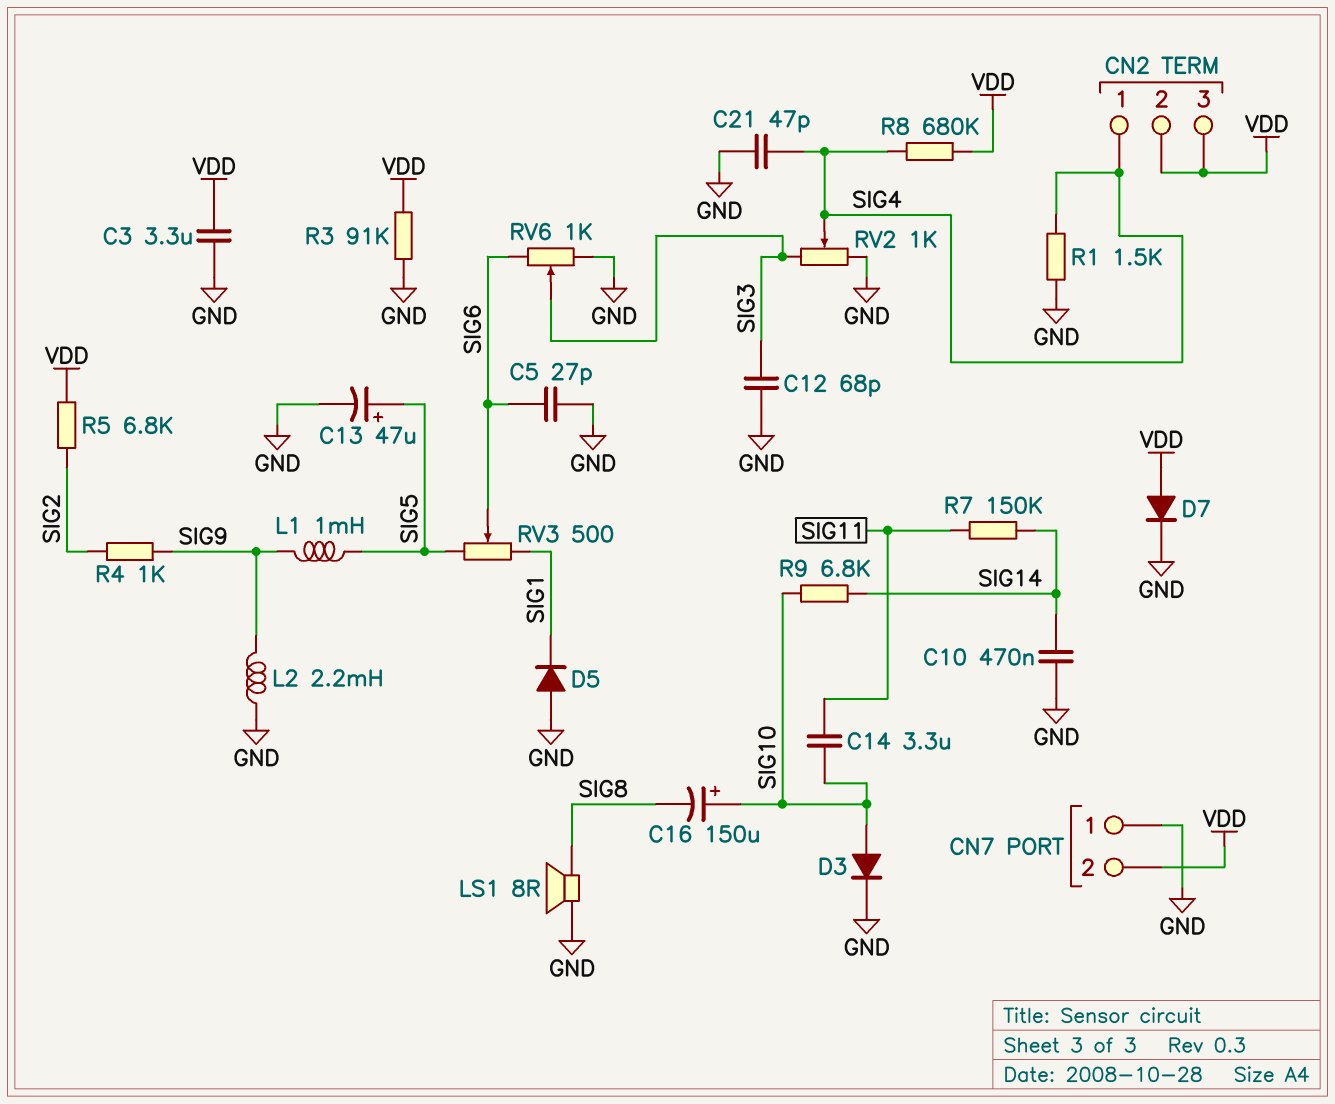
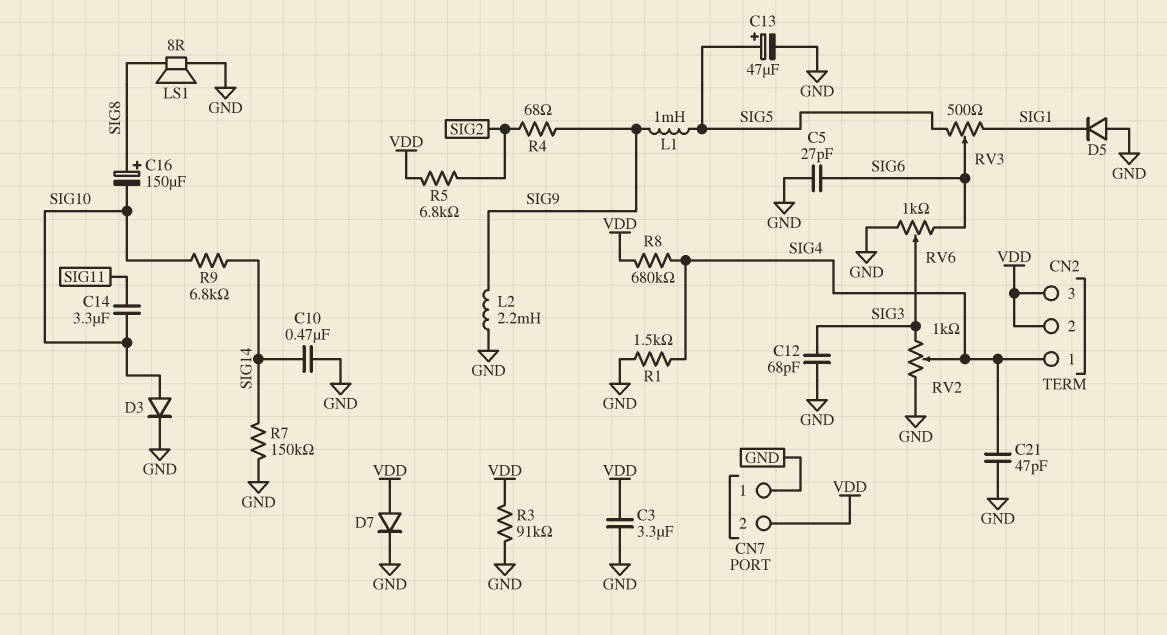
C16: 150uF (plus SIG10, minus SIG8) -> 150uF (plus SIG8, minus SIG10)
R4: 1k (SIG2, SIG9) -> 68 (SIG2, SIG9)
R7: 150k (SIG11, SIG14) -> 150k (GND, SIG14)

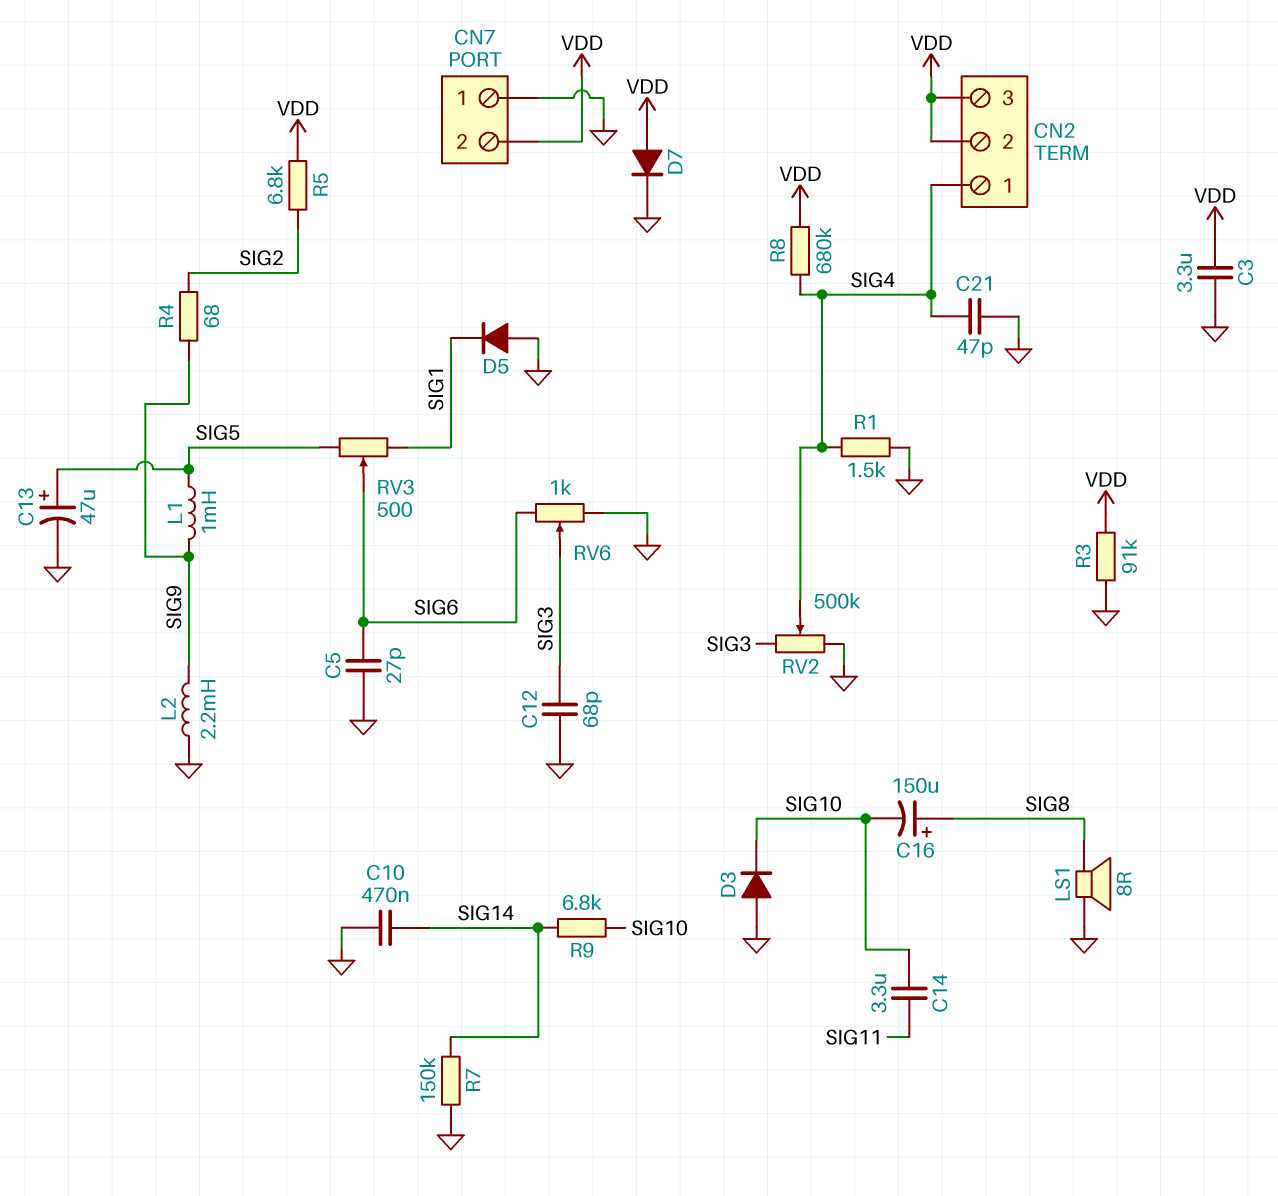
D3: diode (A SIG10, K GND) -> diode (A GND, K SIG10)
RV2: 1k (GND, SIG3, wiper SIG4) -> 500k (GND, SIG3, wiper SIG4)

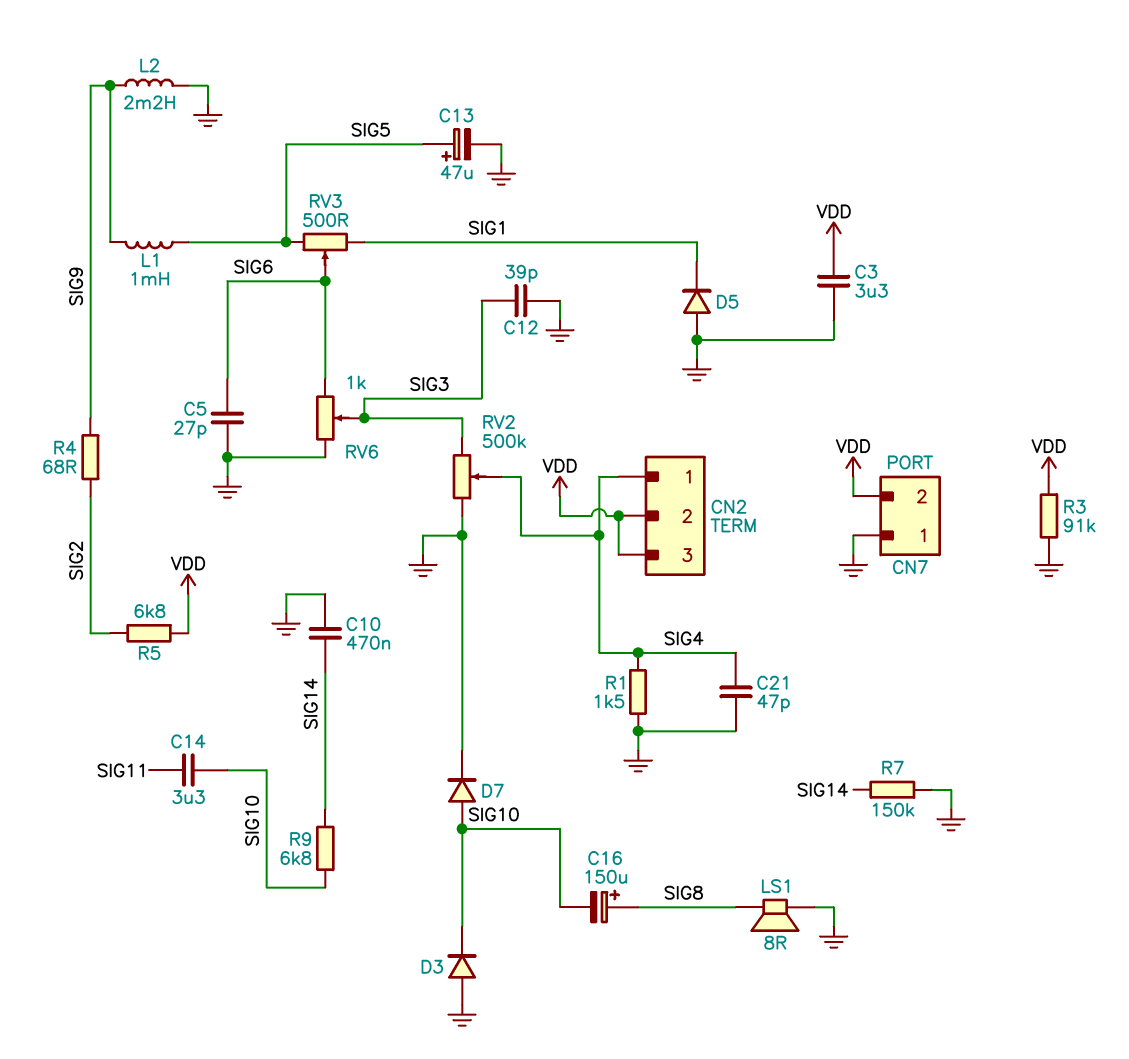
C12: 68pF (GND, SIG3) -> 39pF (GND, SIG3)
D7: diode (A VDD, K GND) -> diode (A SIG10, K GND)
R8: 680k (SIG4, VDD) -> none

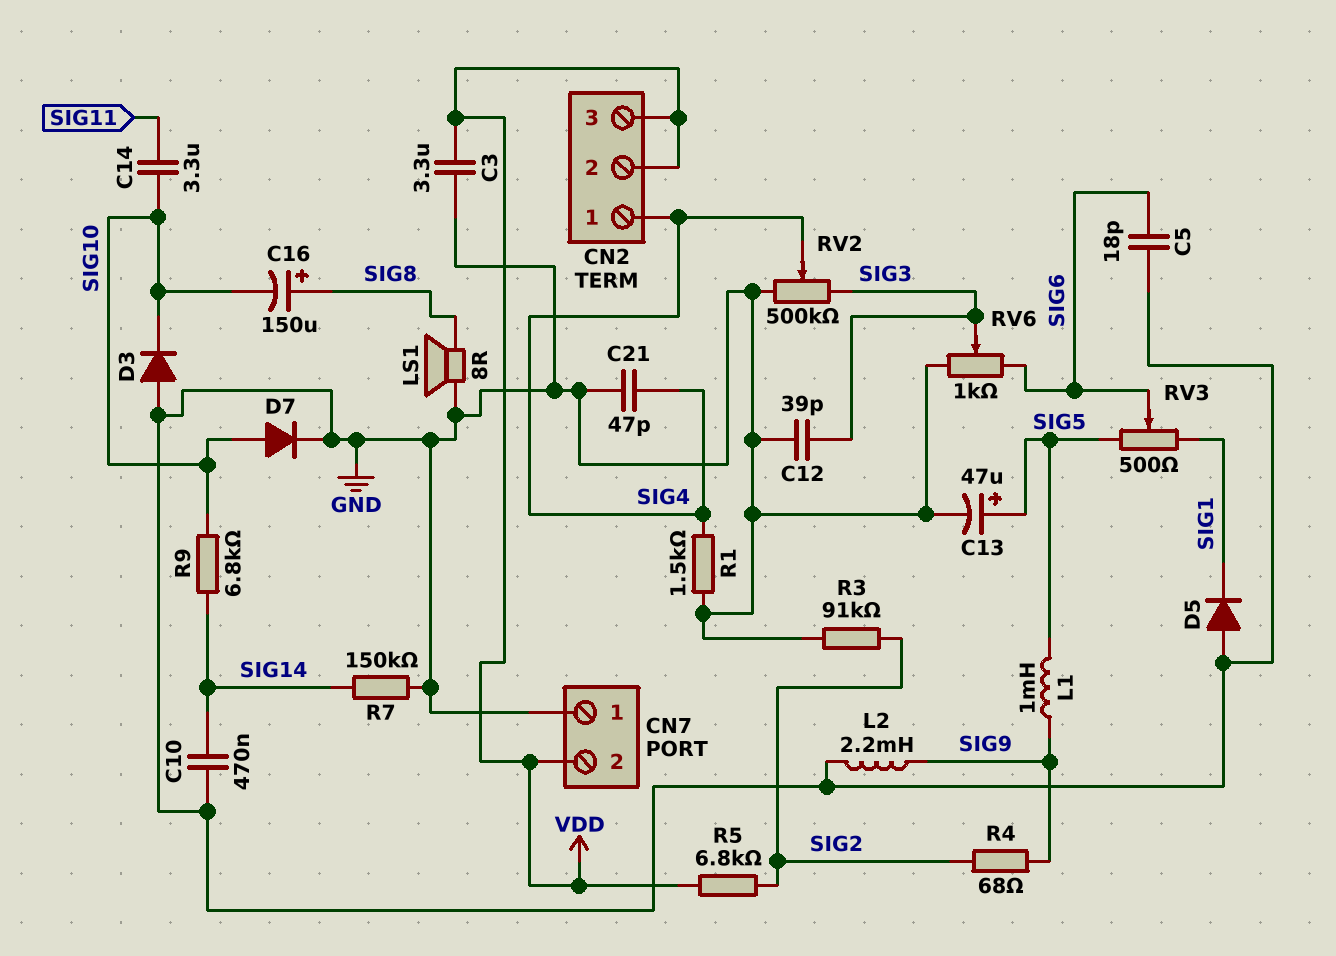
C5: 27pF (GND, SIG6) -> 18pF (GND, SIG6)
R3: 91k (GND, VDD) -> 91k (GND, SIG2)

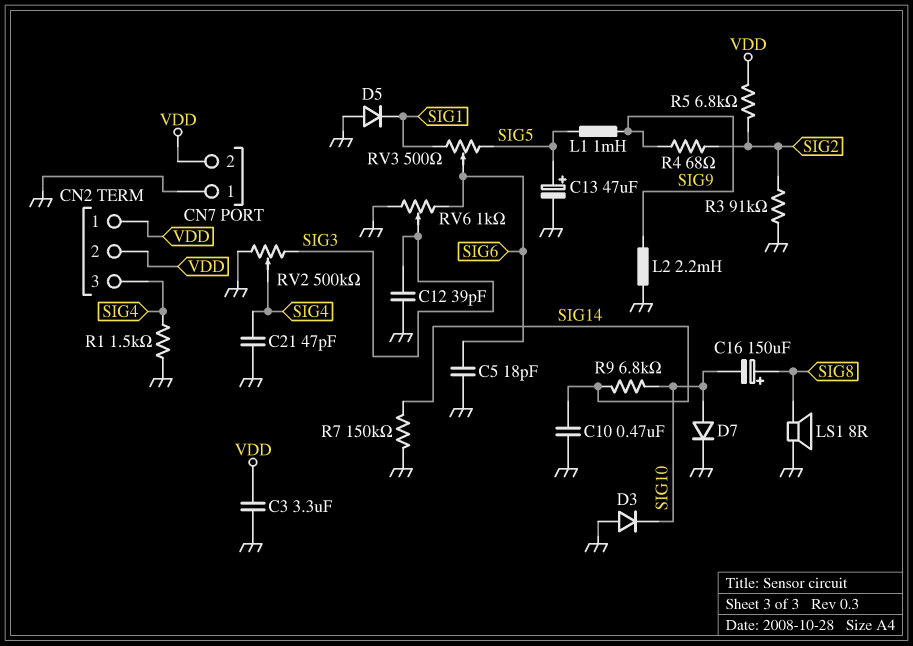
C14: 3.3uF (SIG10, SIG11) -> none
CN2 pin 1: SIG4 -> VDD
CN2 pin 3: VDD -> SIG4

